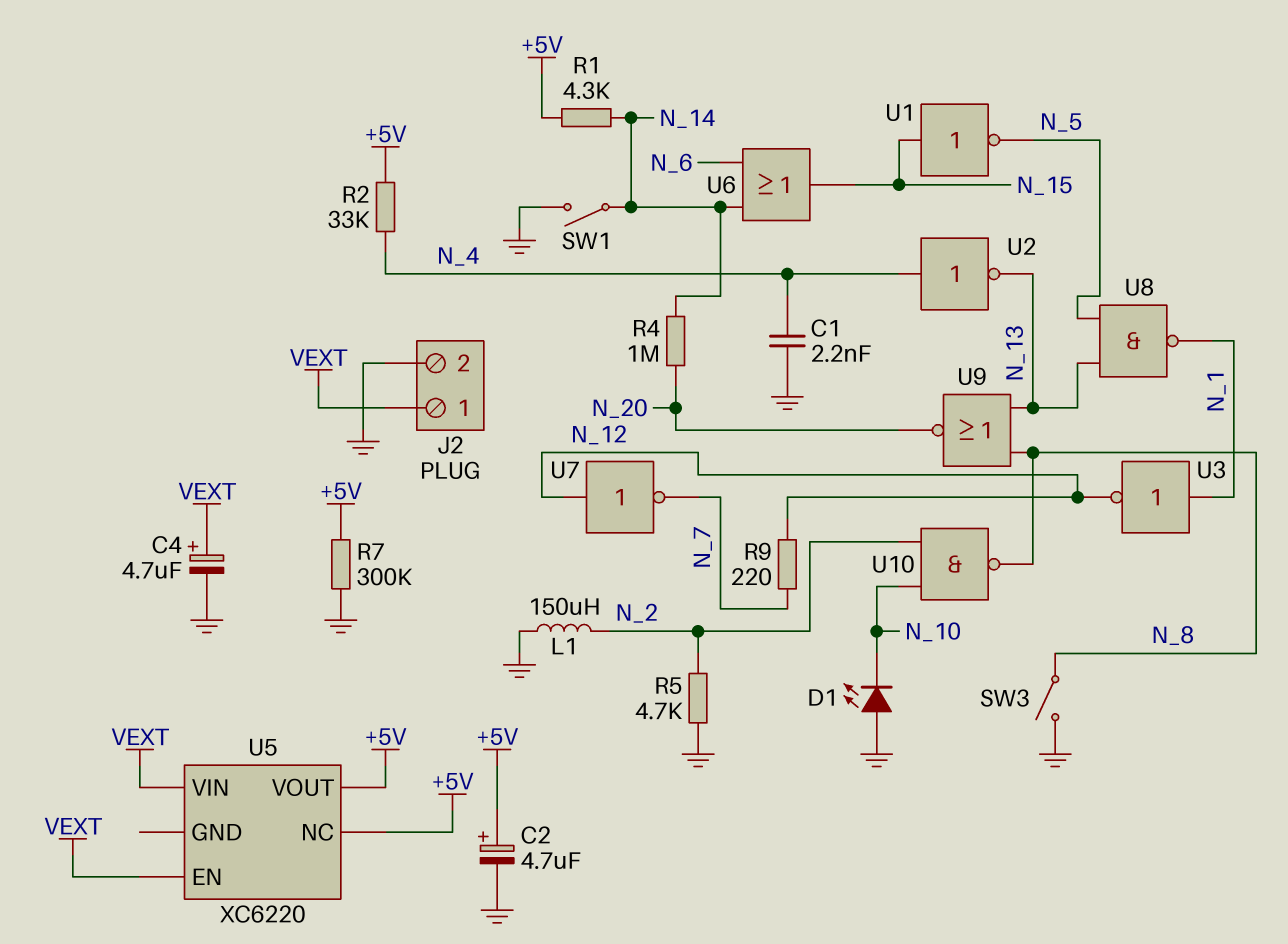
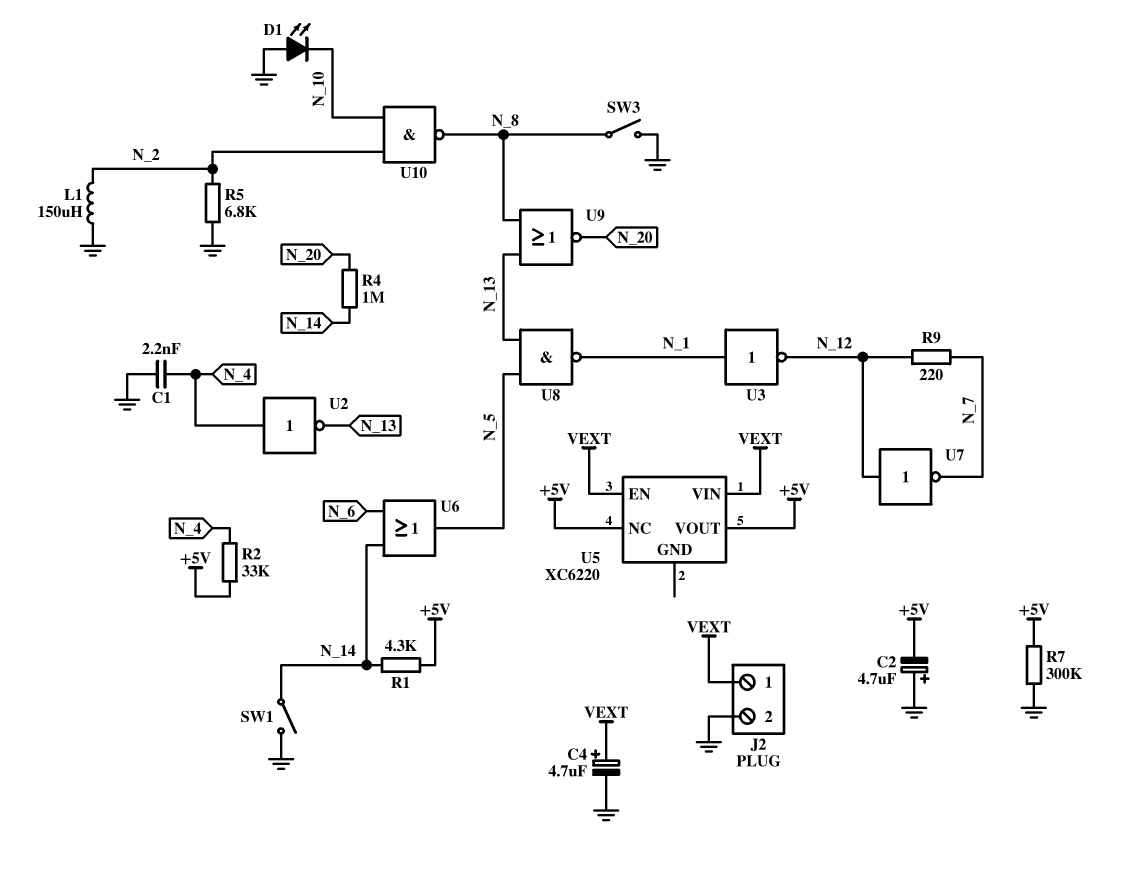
C2: 4.7uF (plus +5V, minus GND) -> 4.7uF (plus GND, minus +5V)
R5: 4.7k (GND, N_2) -> 6.8k (GND, N_2)
U1: NOT (in N_15, out N_5) -> none
U6: OR (in N_6, in N_14, out N_15) -> OR (in N_6, in N_14, out N_5)

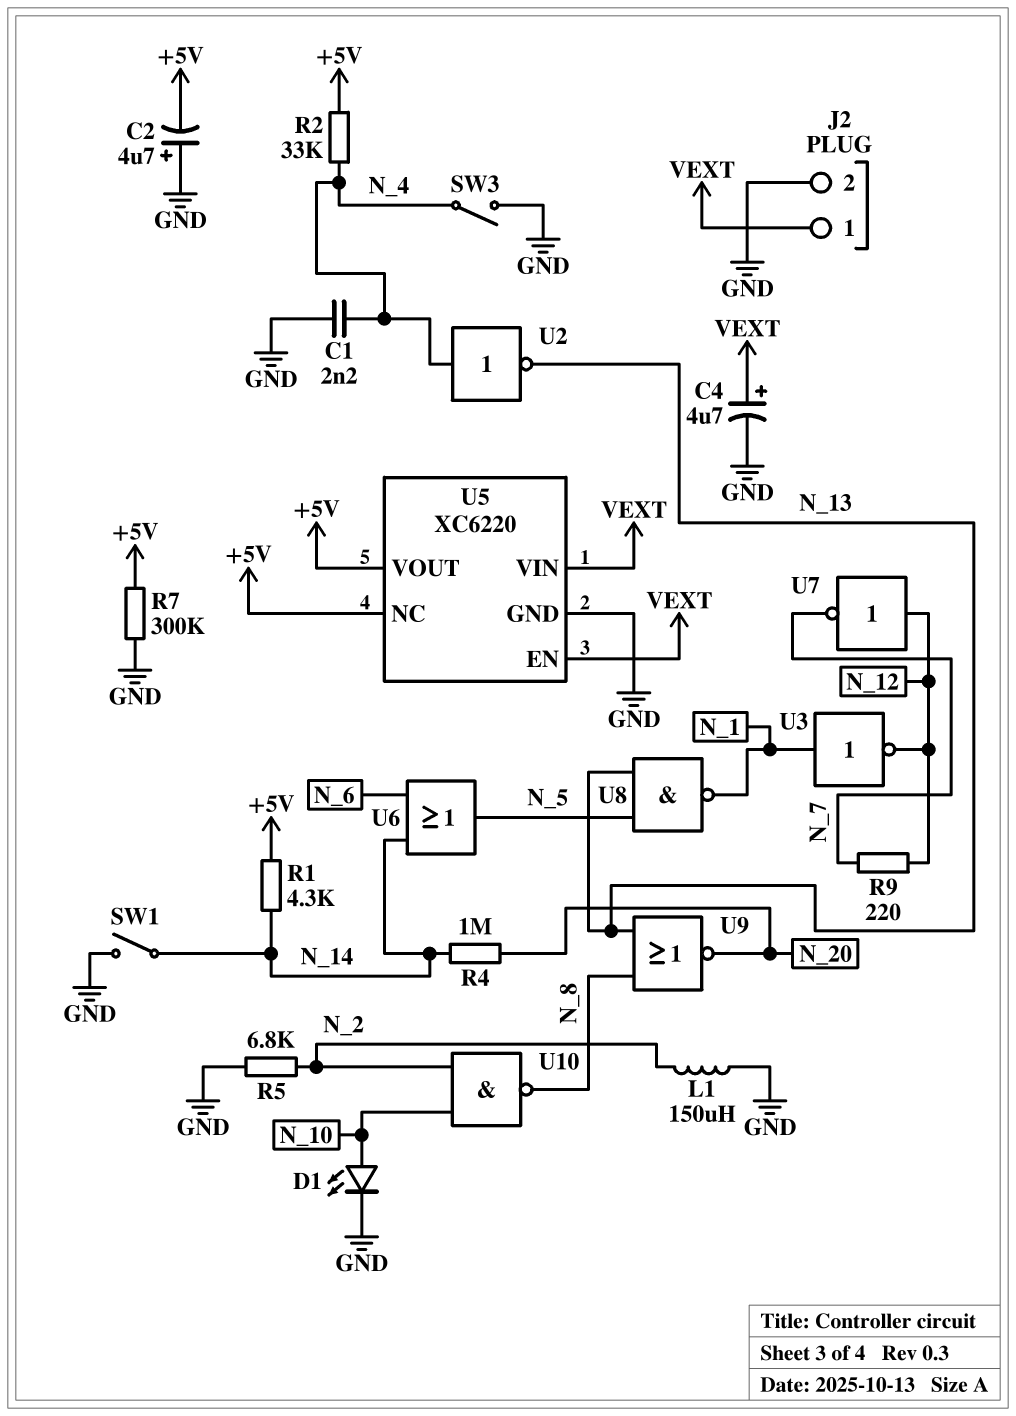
D1: LED (A GND, K N_10) -> LED (A N_10, K GND)
SW3: switch (GND, N_8) -> switch (GND, N_4)
U5 pin GND: none -> GND

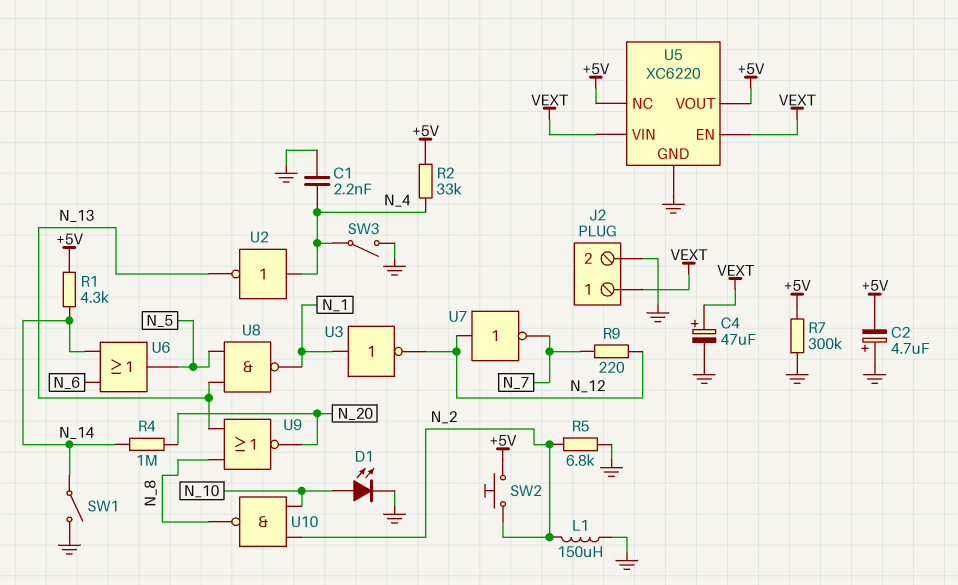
C4: 4.7uF (plus VEXT, minus GND) -> 47uF (plus VEXT, minus GND)
SW2: none -> button (+5V, N_2)

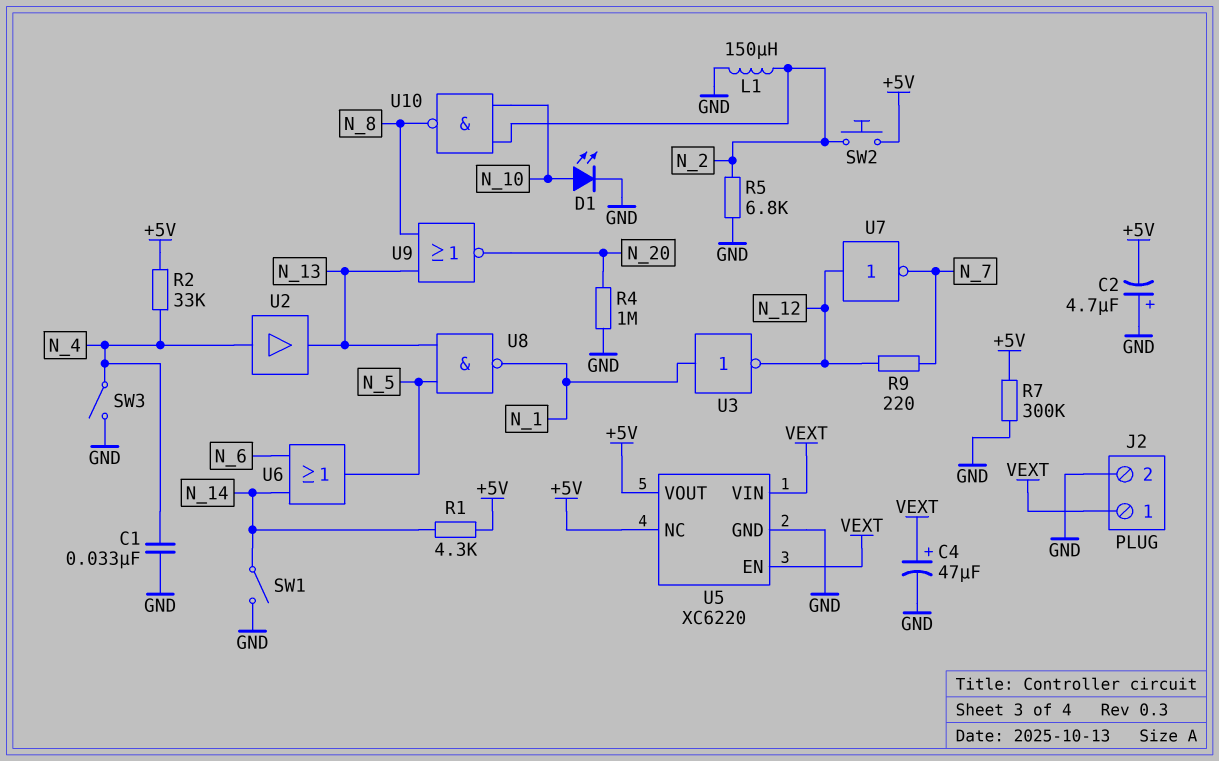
C1: 2.2nF (GND, N_4) -> 33nF (GND, N_4)
R4: 1M (N_14, N_20) -> 1M (GND, N_20)
U2: NOT (in N_4, out N_13) -> buffer (in N_4, out N_13)

